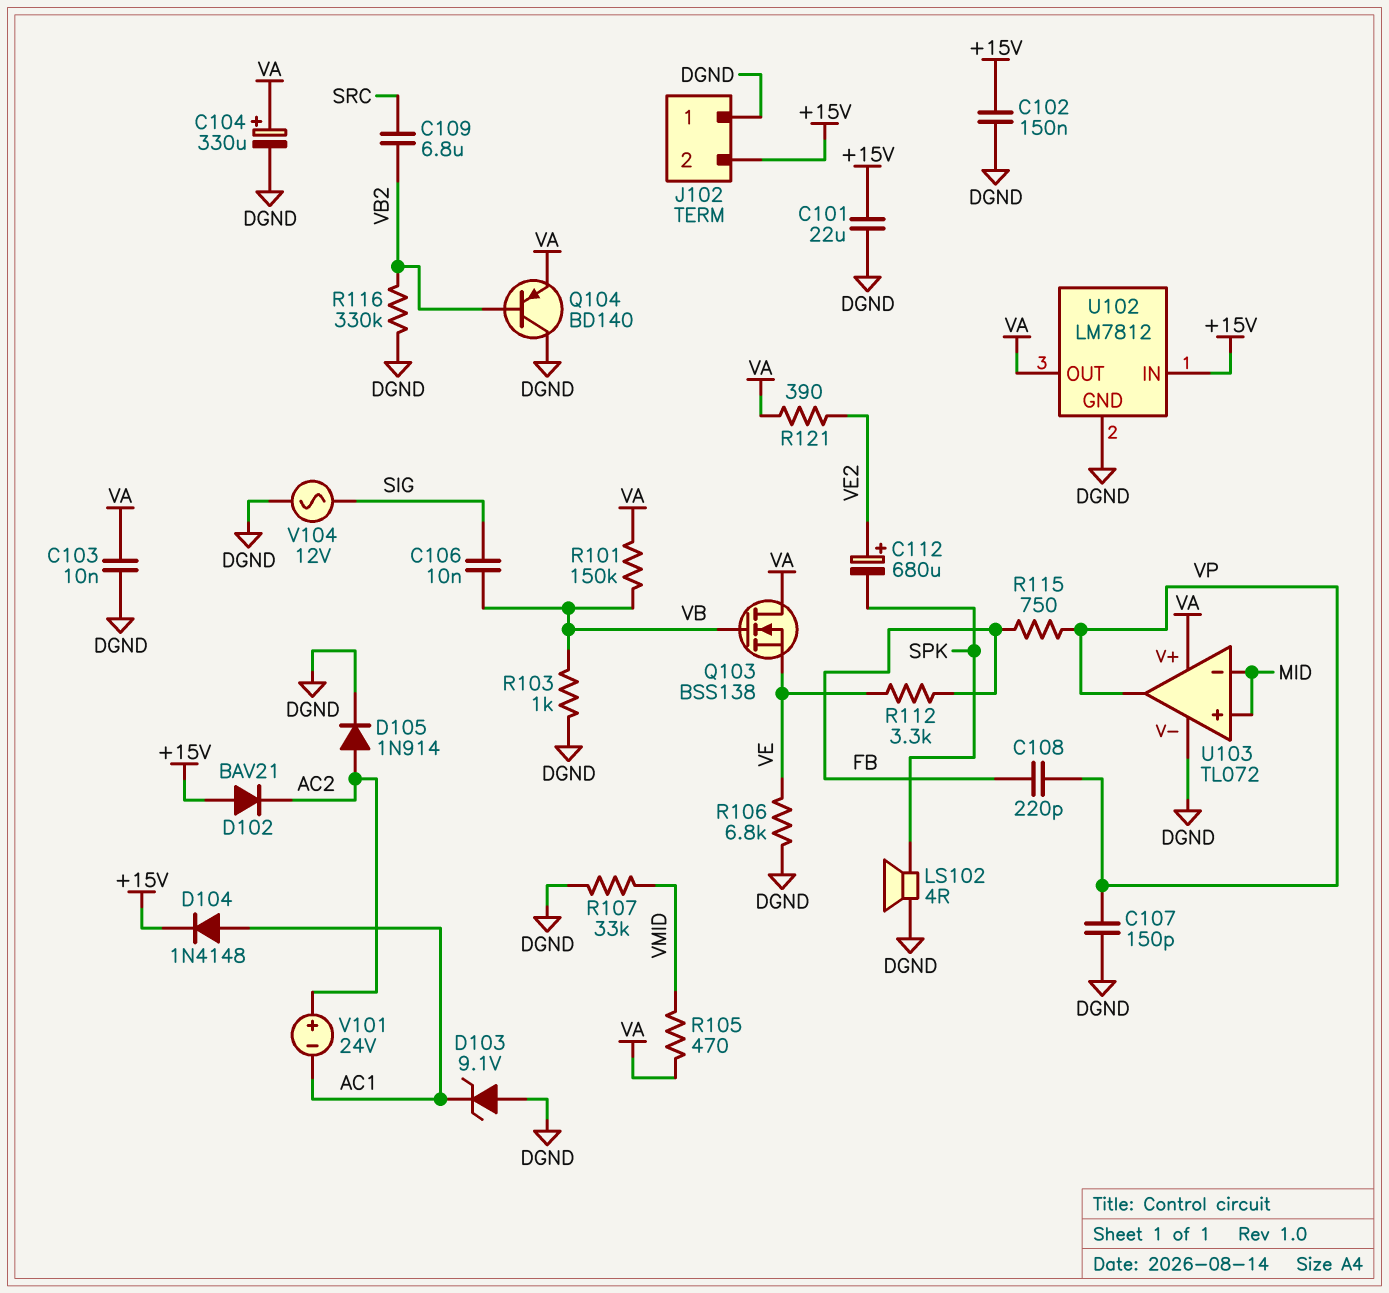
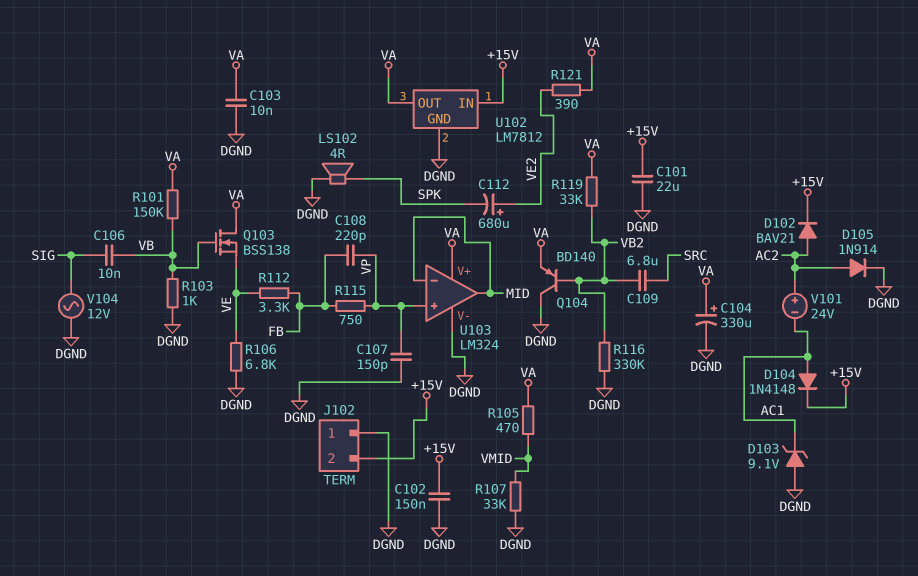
D102: diode BAV21 (A +15V, K AC2) -> diode BAV21 (A AC2, K +15V)
R119: none -> 33k (VA, VB2)
U103: TL072 -> LM324
U103 pin in+: MID -> VP
U103 pin out: VP -> MID

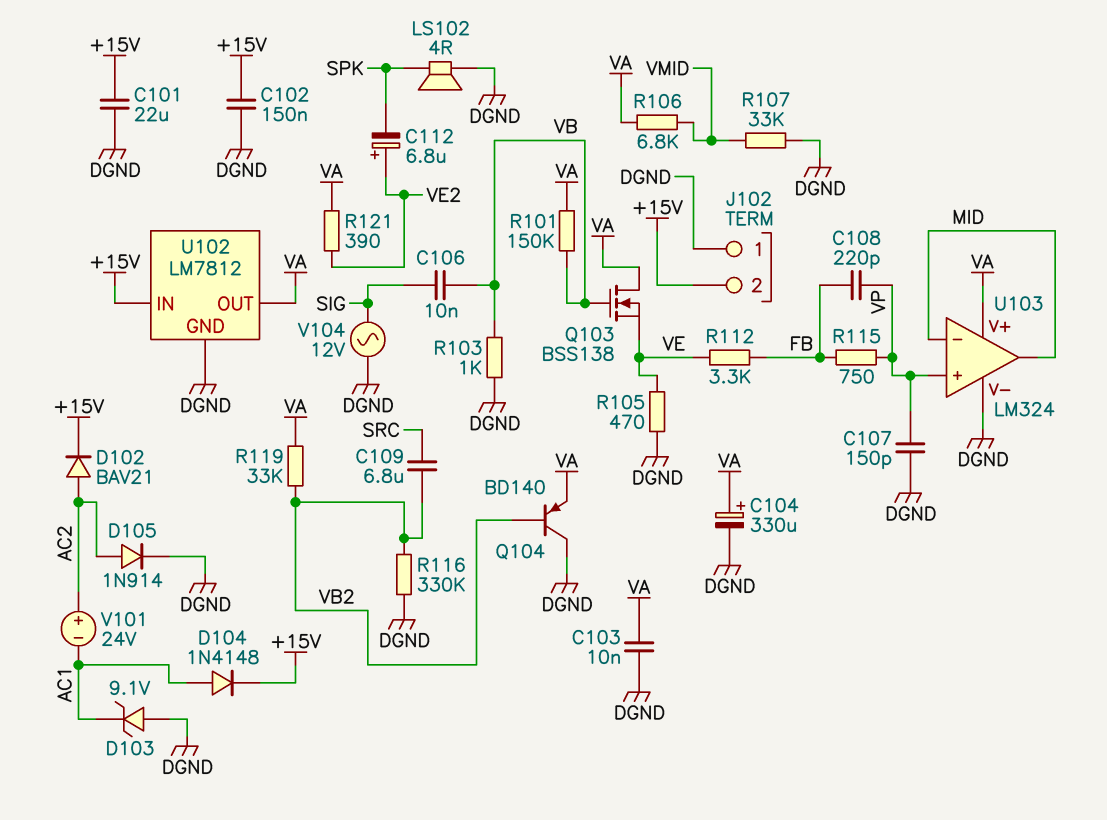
C112: 680uF (plus VE2, minus SPK) -> 6.8uF (plus VE2, minus SPK)
R105: 470 (VA, VMID) -> 470 (DGND, VE)
R106: 6.8k (DGND, VE) -> 6.8k (VA, VMID)

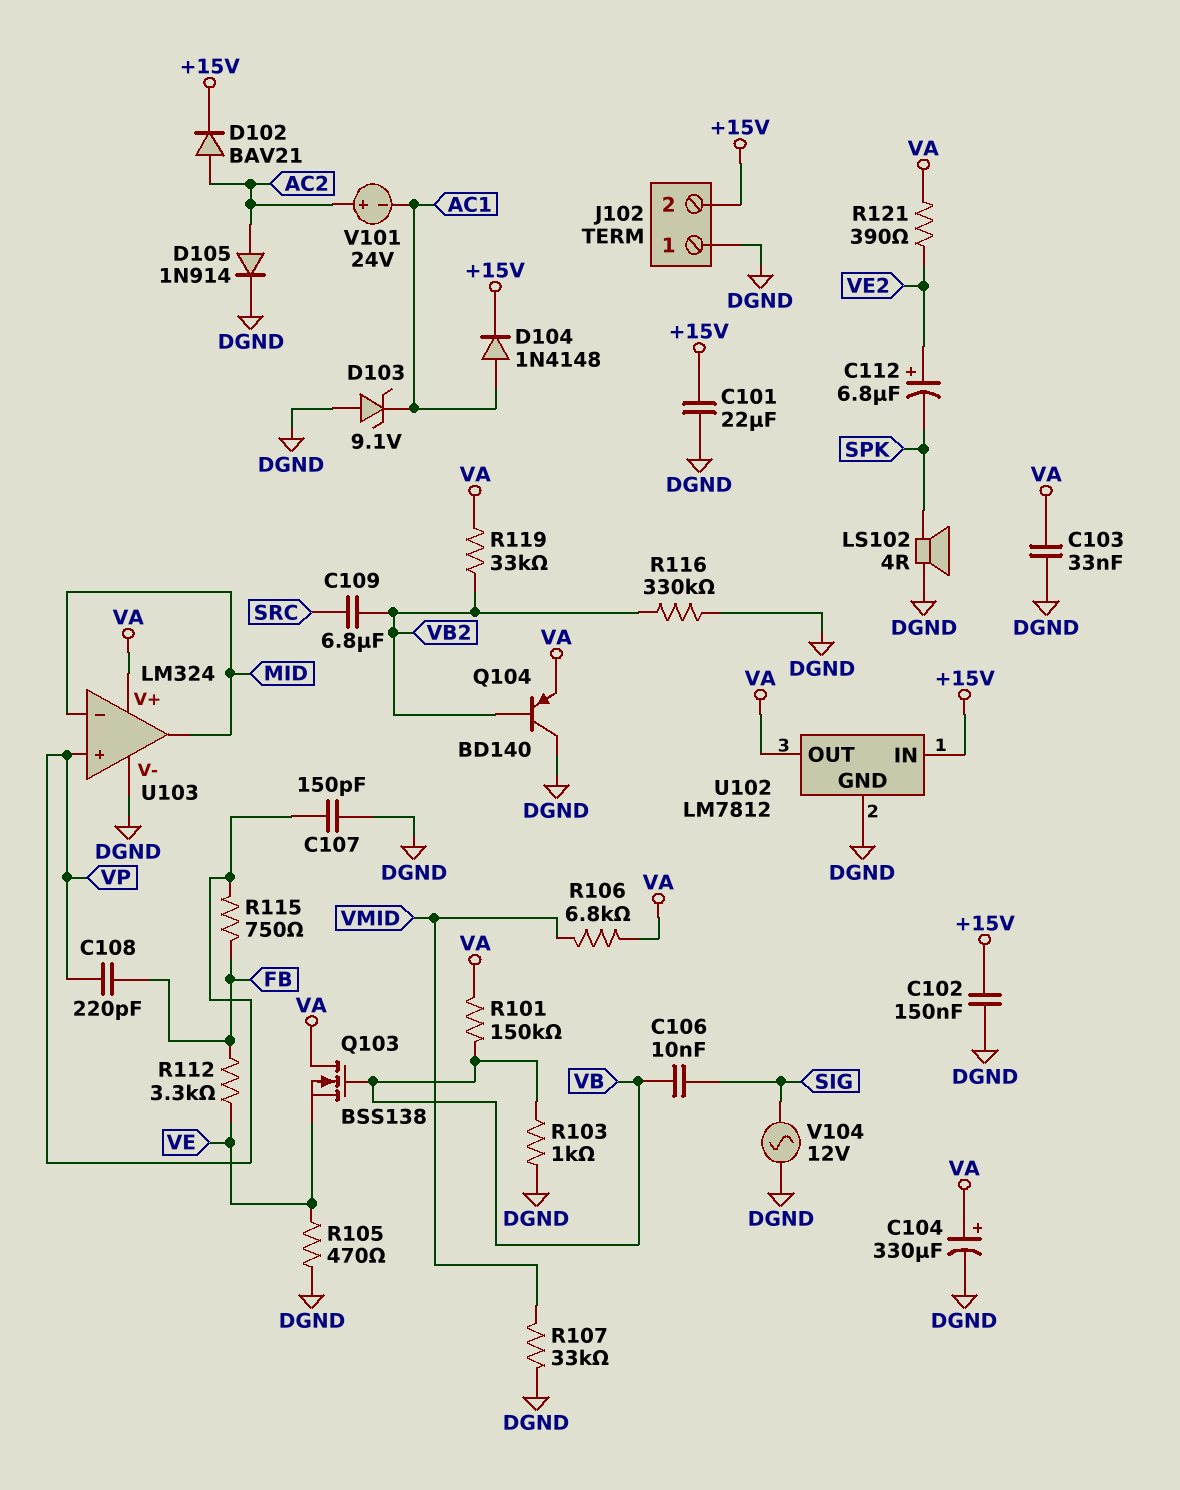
C103: 10nF (DGND, VA) -> 33nF (DGND, VA)

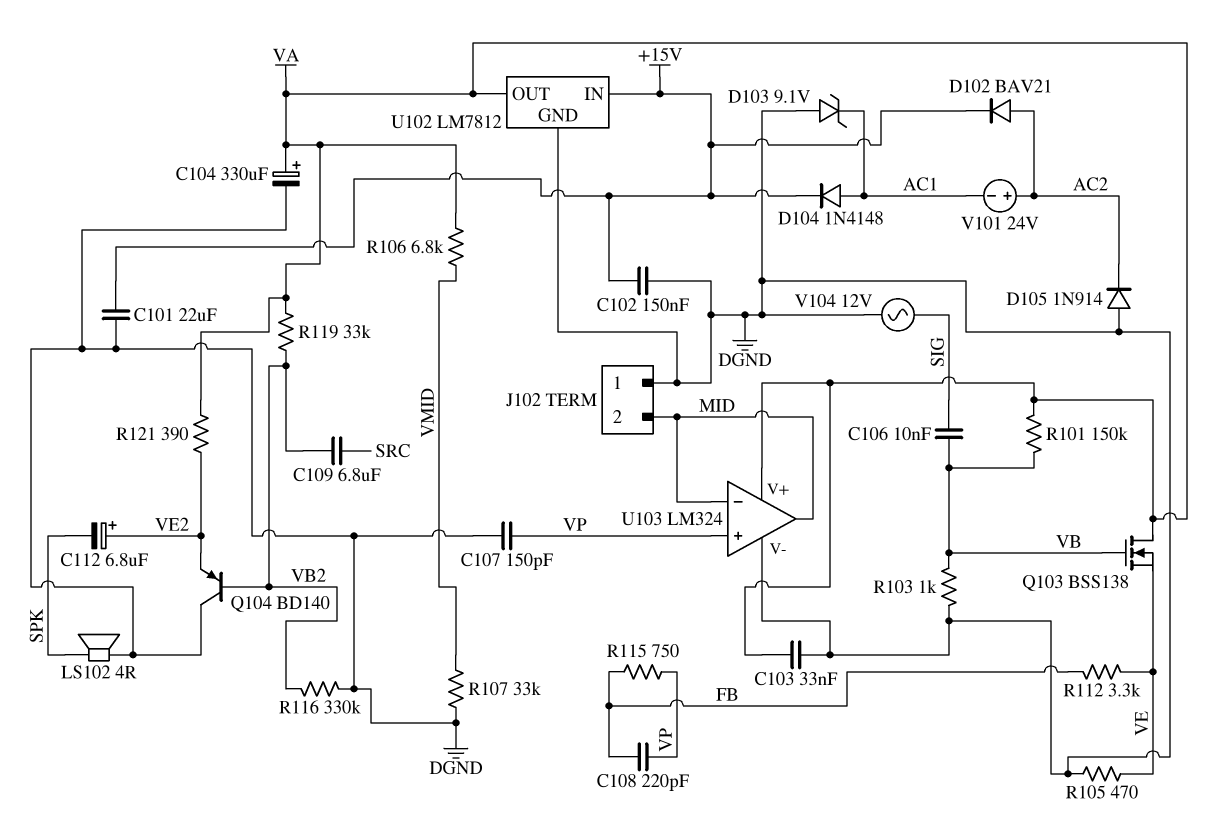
D105: diode 1N914 (A AC2, K DGND) -> diode 1N914 (A DGND, K AC2)
J102 pin 2: +15V -> MID
Q104: PNP BD140 (B VB2, C DGND, E VA) -> PNP BD140 (B VB2, C DGND, E VE2)

